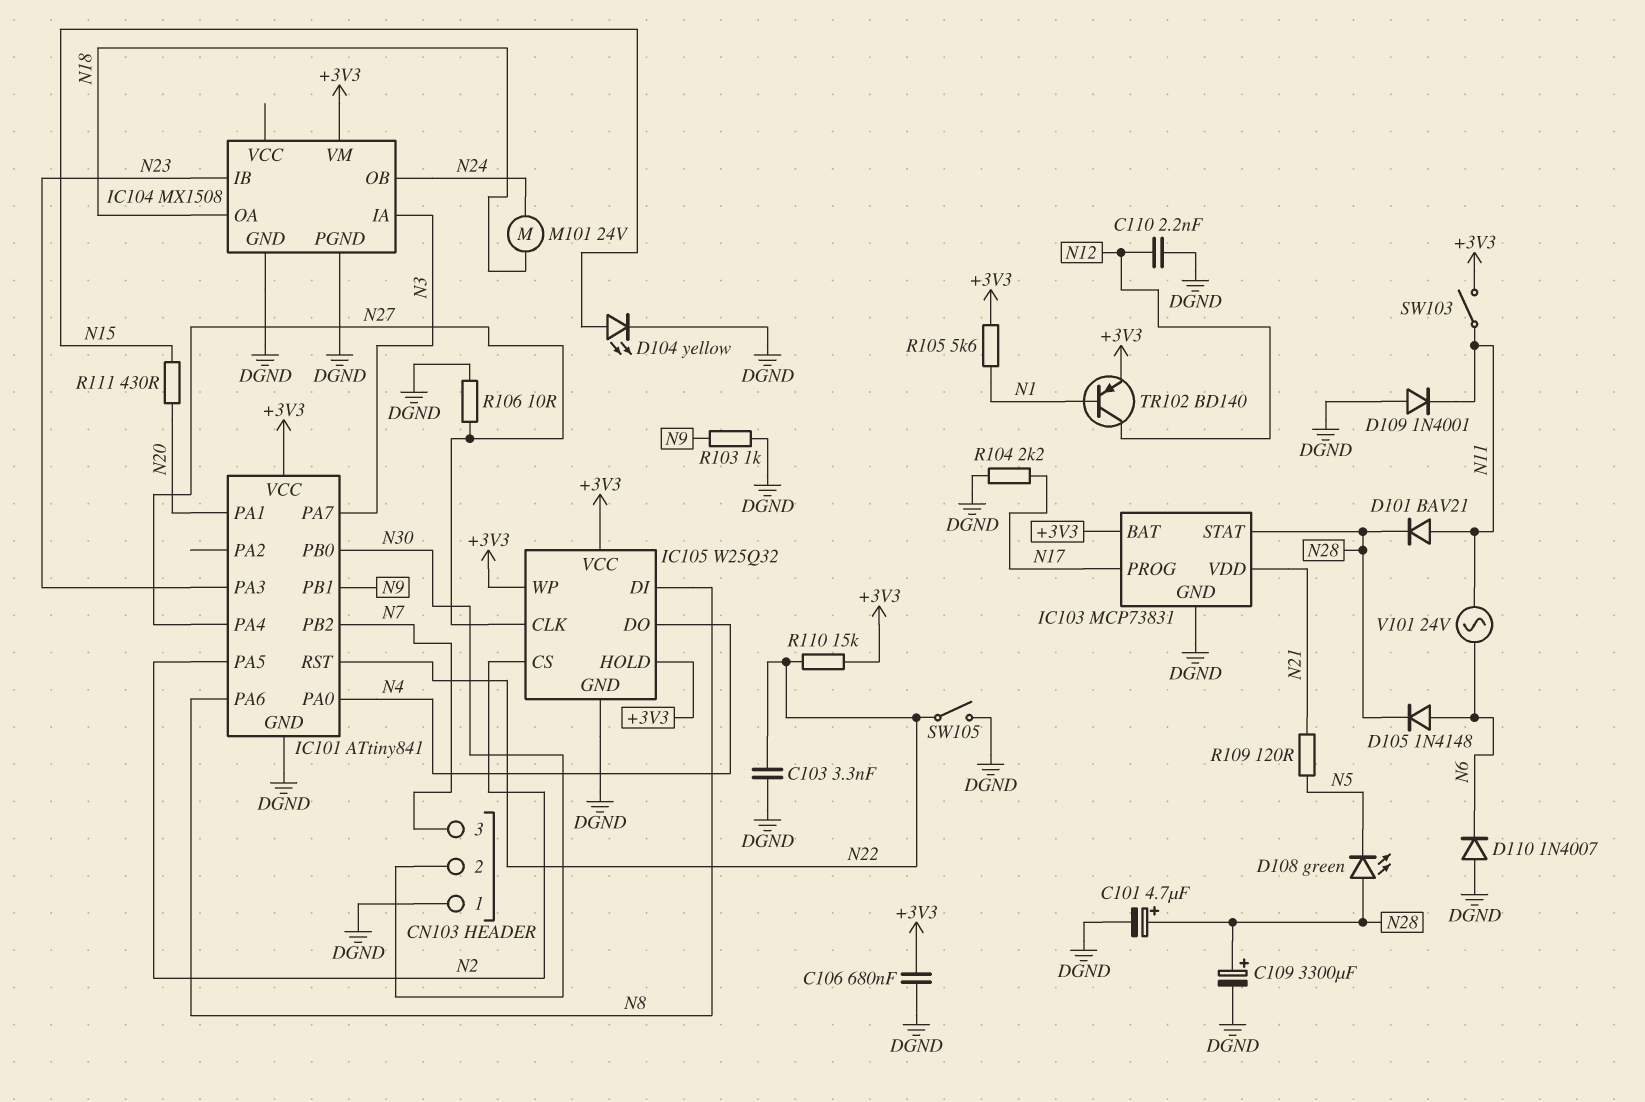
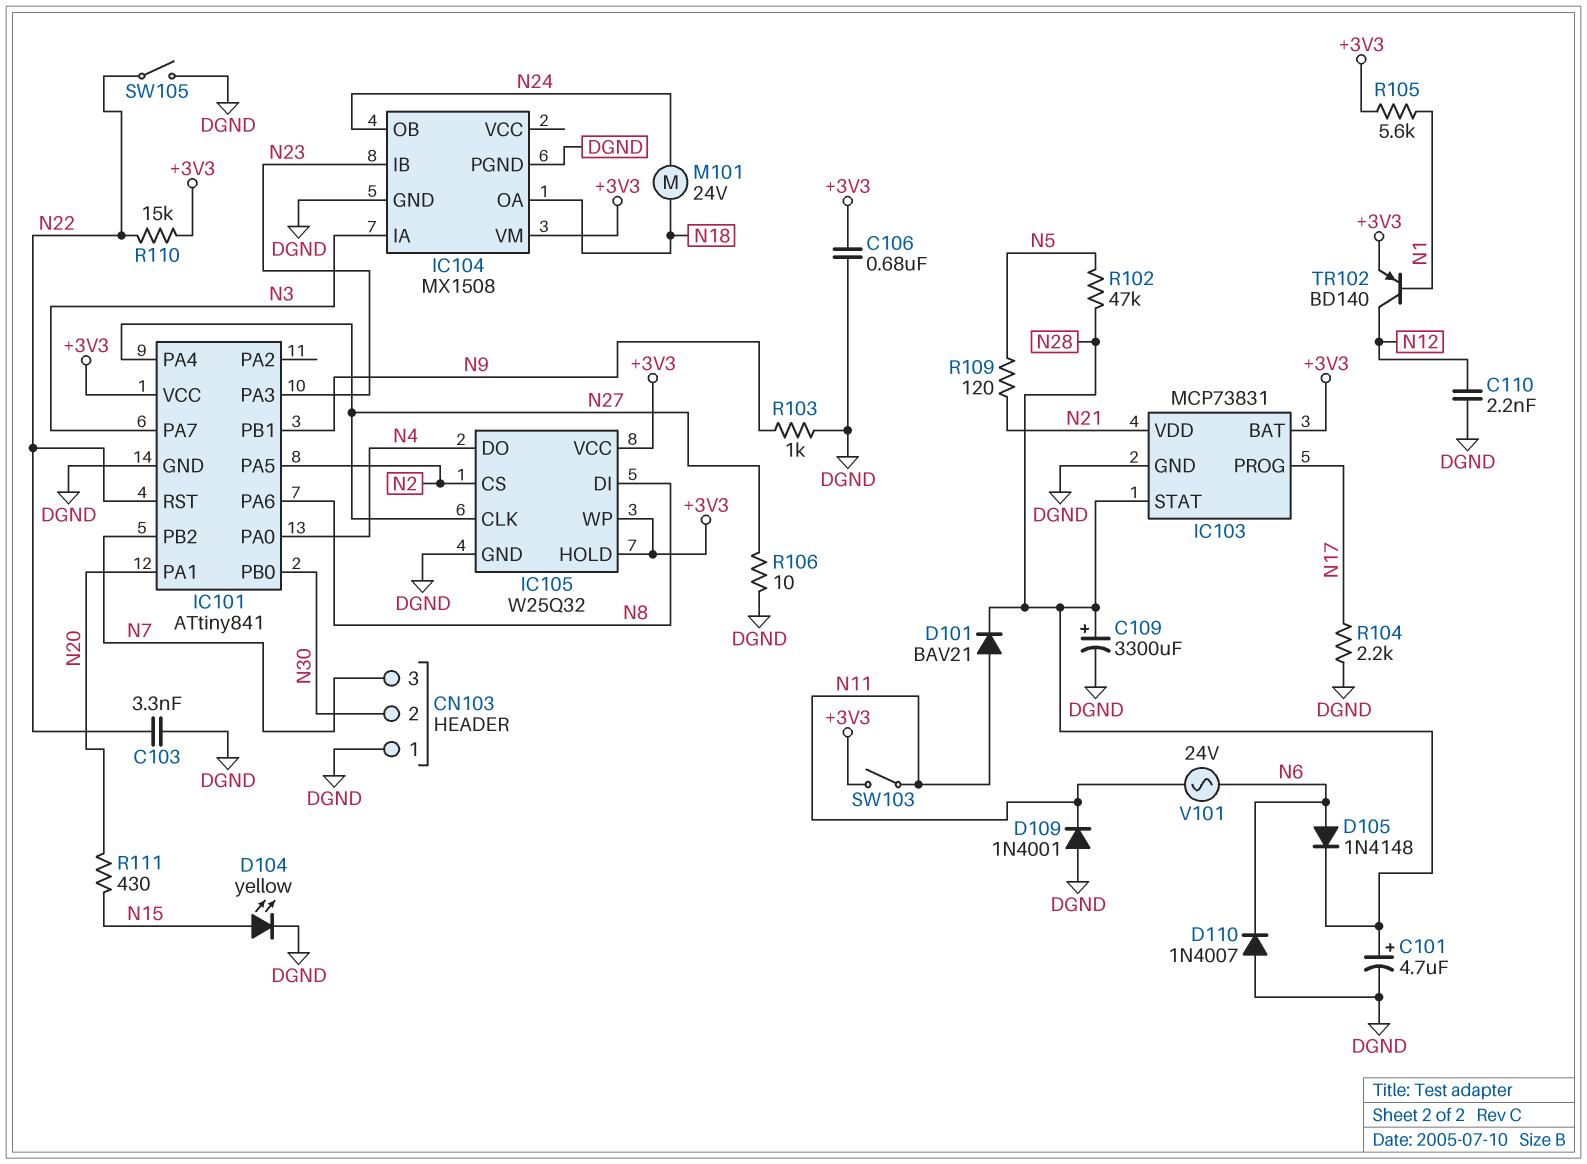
D108: LED green (A N28, K N5) -> none
R102: none -> 47k (N5, N28)

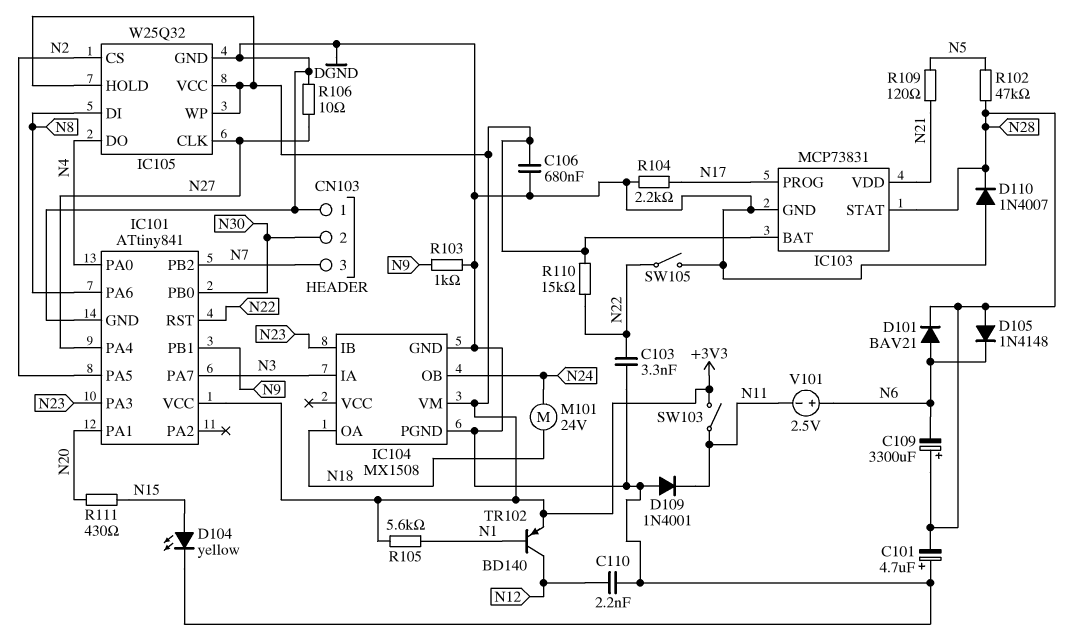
C101: 4.7uF (plus N28, minus DGND) -> 4.7uF (plus DGND, minus N28)
C109: 3300uF (plus N28, minus DGND) -> 3300uF (plus N28, minus N6)
D101: diode BAV21 (A N11, K N28) -> diode BAV21 (A N6, K N28)
D105: diode 1N4148 (A N6, K N28) -> diode 1N4148 (A N28, K N6)
D110: diode 1N4007 (A DGND, K N6) -> diode 1N4007 (A DGND, K N28)
V101: AC 24V (N6, N11) -> 2.5V (plus N6, minus N11)

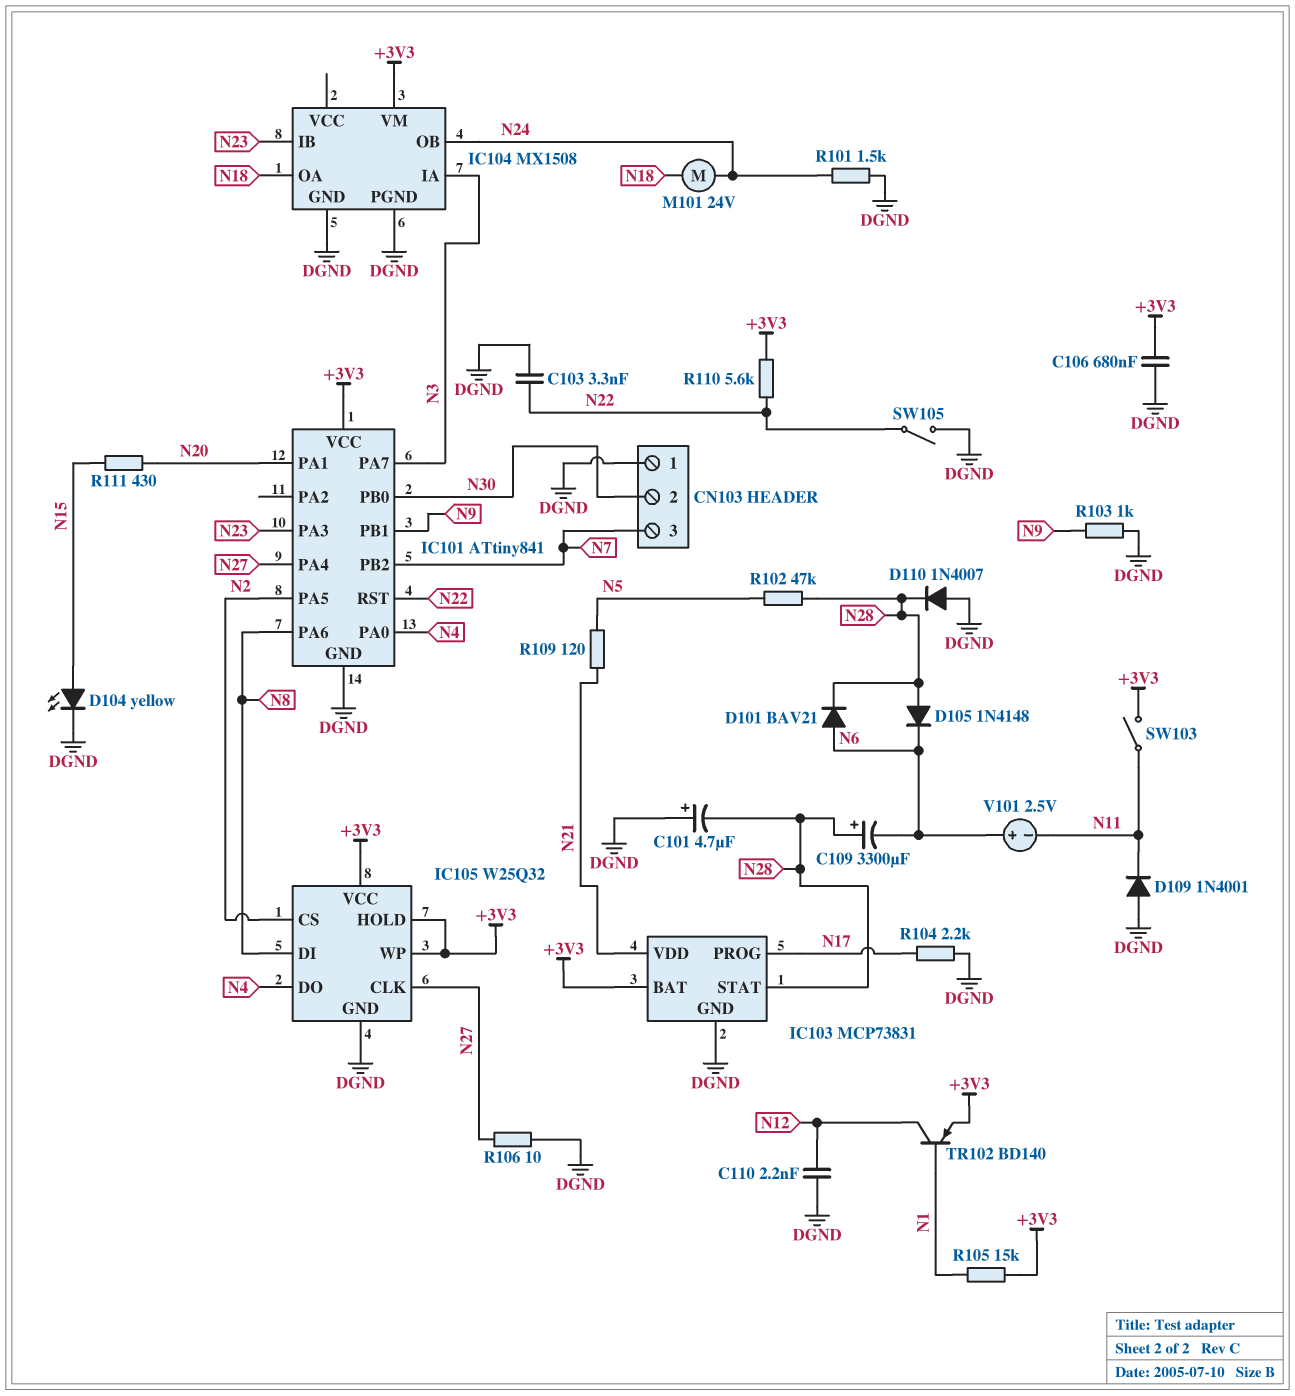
R101: none -> 1.5k (DGND, N24)
R105: 5.6k (+3V3, N1) -> 15k (+3V3, N1)
R110: 15k (+3V3, N22) -> 5.6k (+3V3, N22)

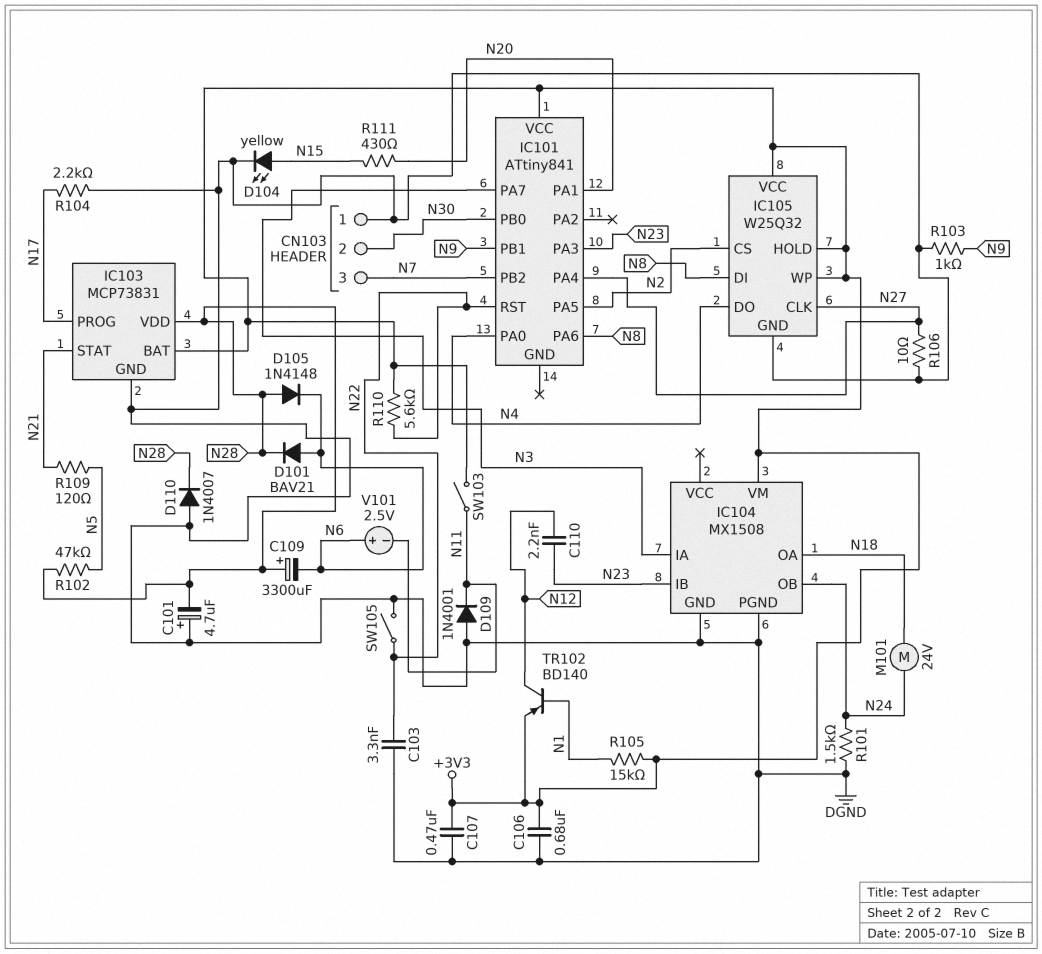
C107: none -> 470nF (+3V3, DGND)
C110: 2.2nF (DGND, N12) -> 2.2nF (N12, N23)
IC101 pin GND: DGND -> none
IC103 pin STAT: N28 -> N21
IC103 pin VDD: N21 -> N28

